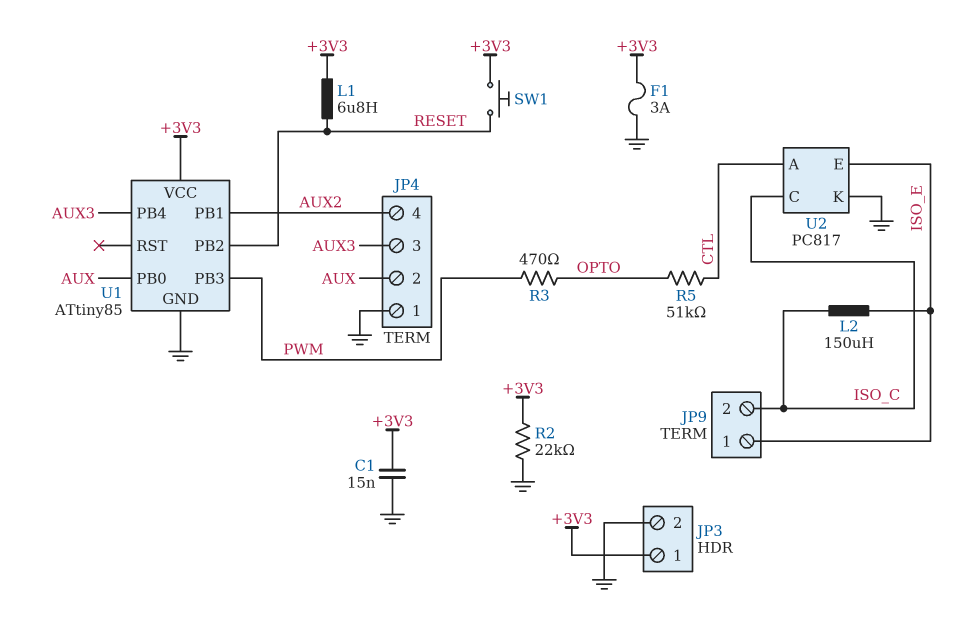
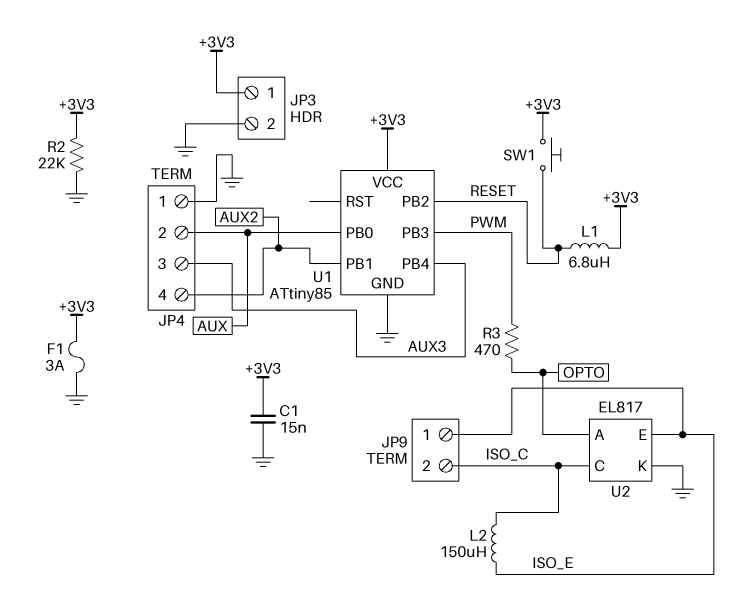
R5: 51k (CTL, OPTO) -> none
U2: PC817 -> EL817
U2 pin A: CTL -> OPTO

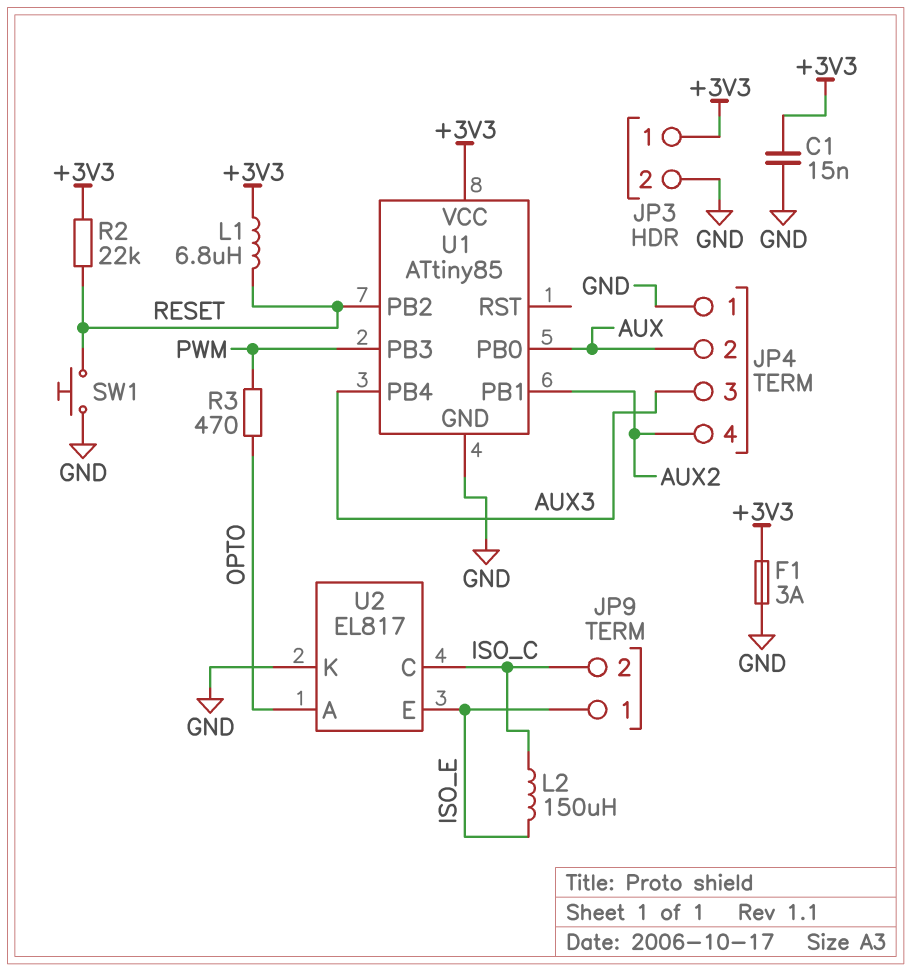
R2: 22k (+3V3, GND) -> 22k (+3V3, RESET)
SW1: button (+3V3, RESET) -> button (GND, RESET)

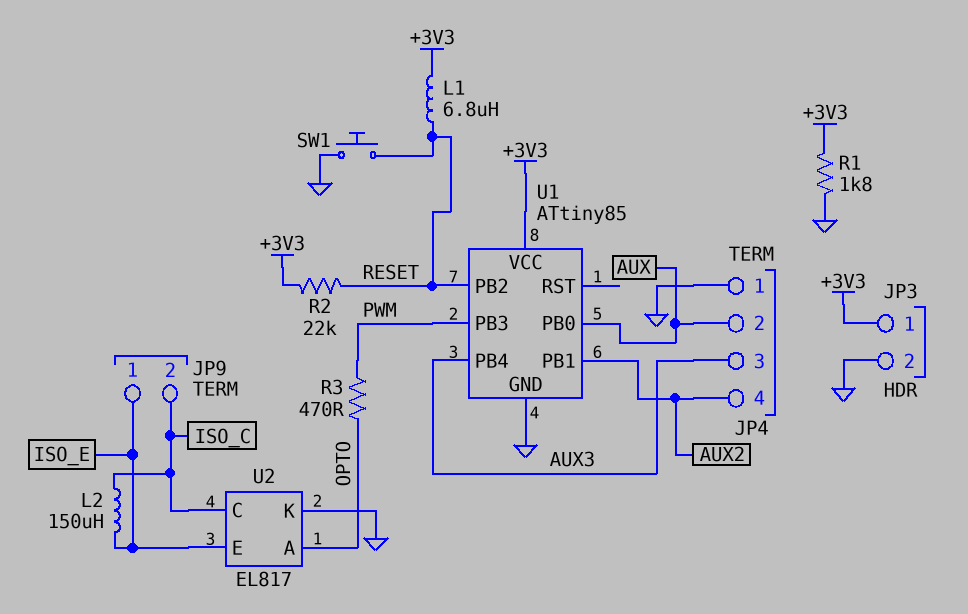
C1: 15nF (+3V3, GND) -> none
F1: 3A (+3V3, GND) -> none
R1: none -> 1.8k (+3V3, GND)

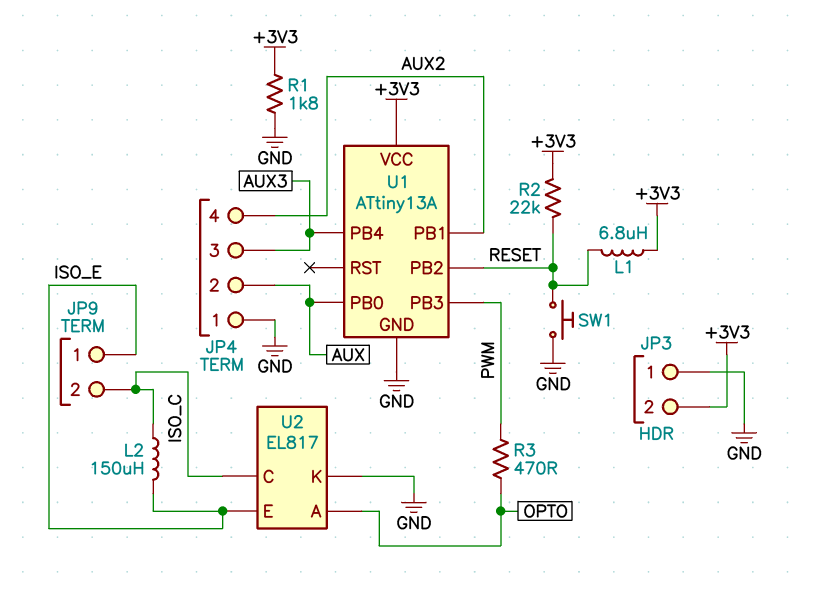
JP3 pin 1: +3V3 -> GND
JP3 pin 2: GND -> +3V3
U1: ATtiny85 -> ATtiny13A

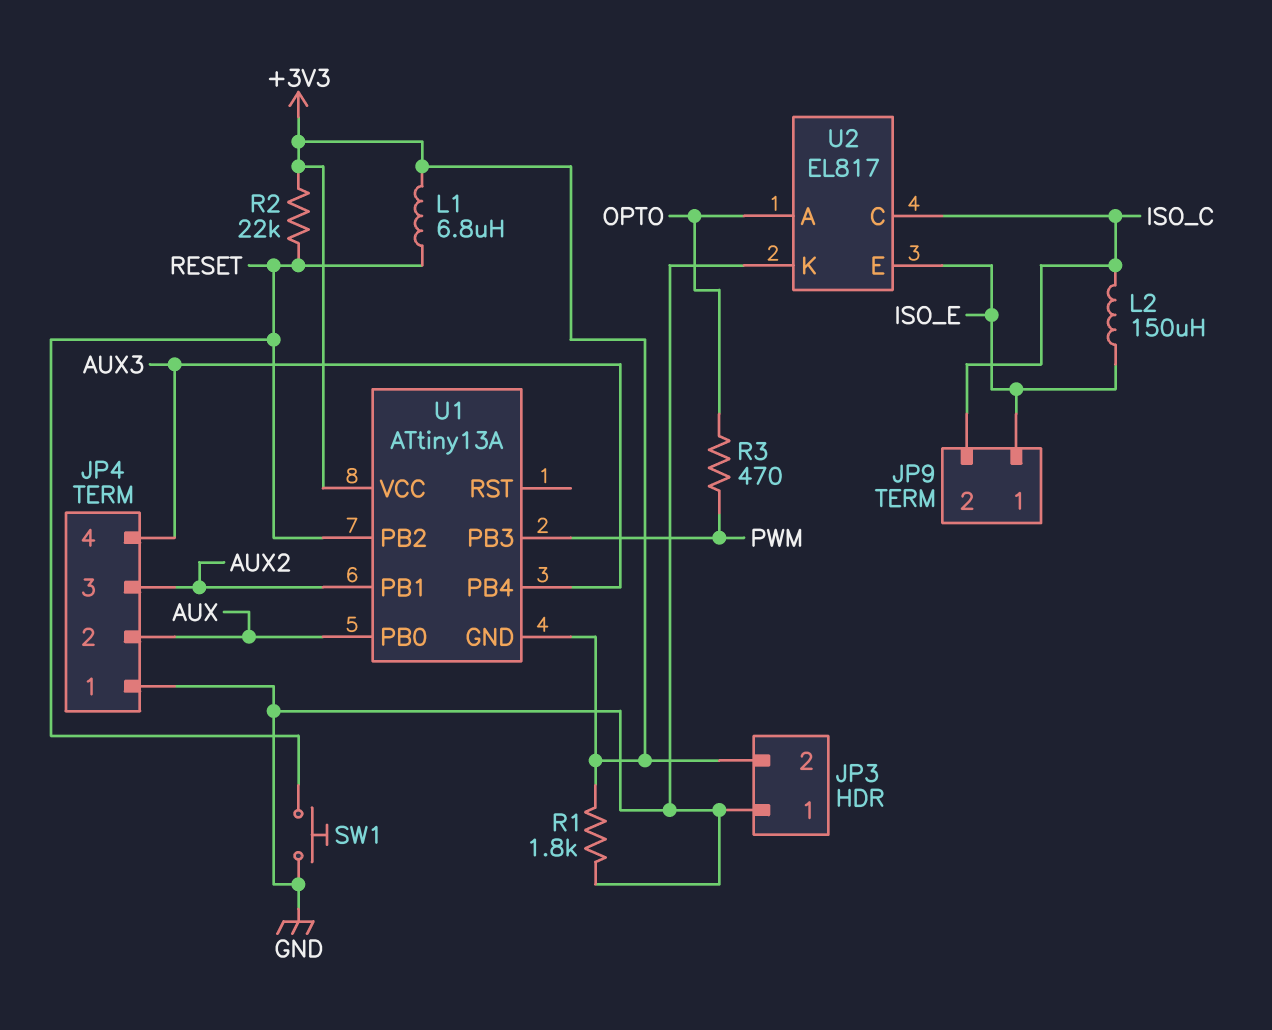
JP4 pin 3: AUX3 -> AUX2
JP4 pin 4: AUX2 -> AUX3
U1 pin GND: GND -> +3V3

